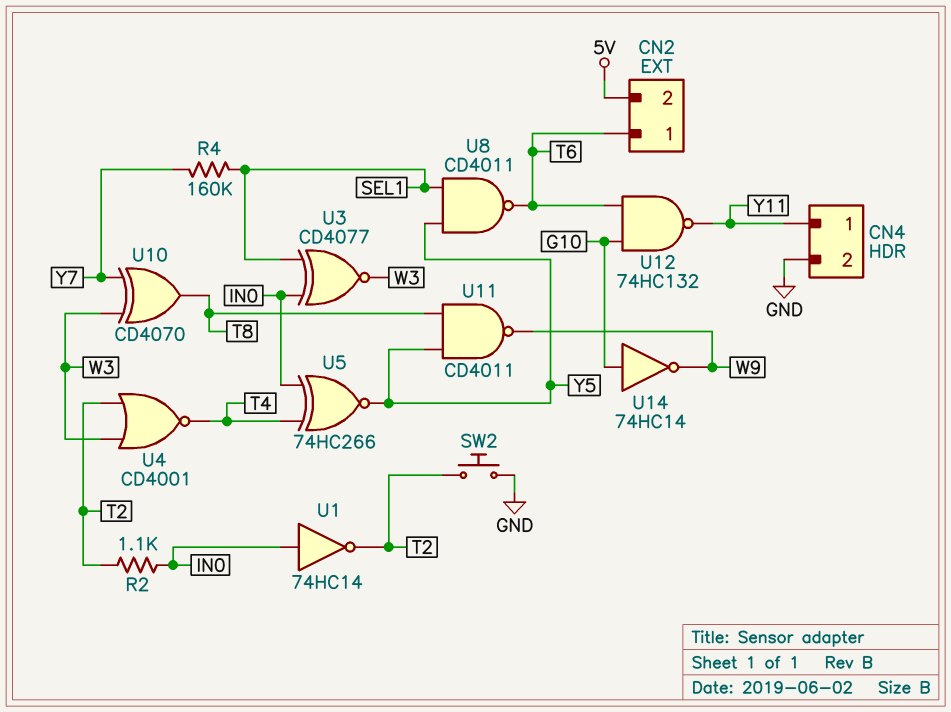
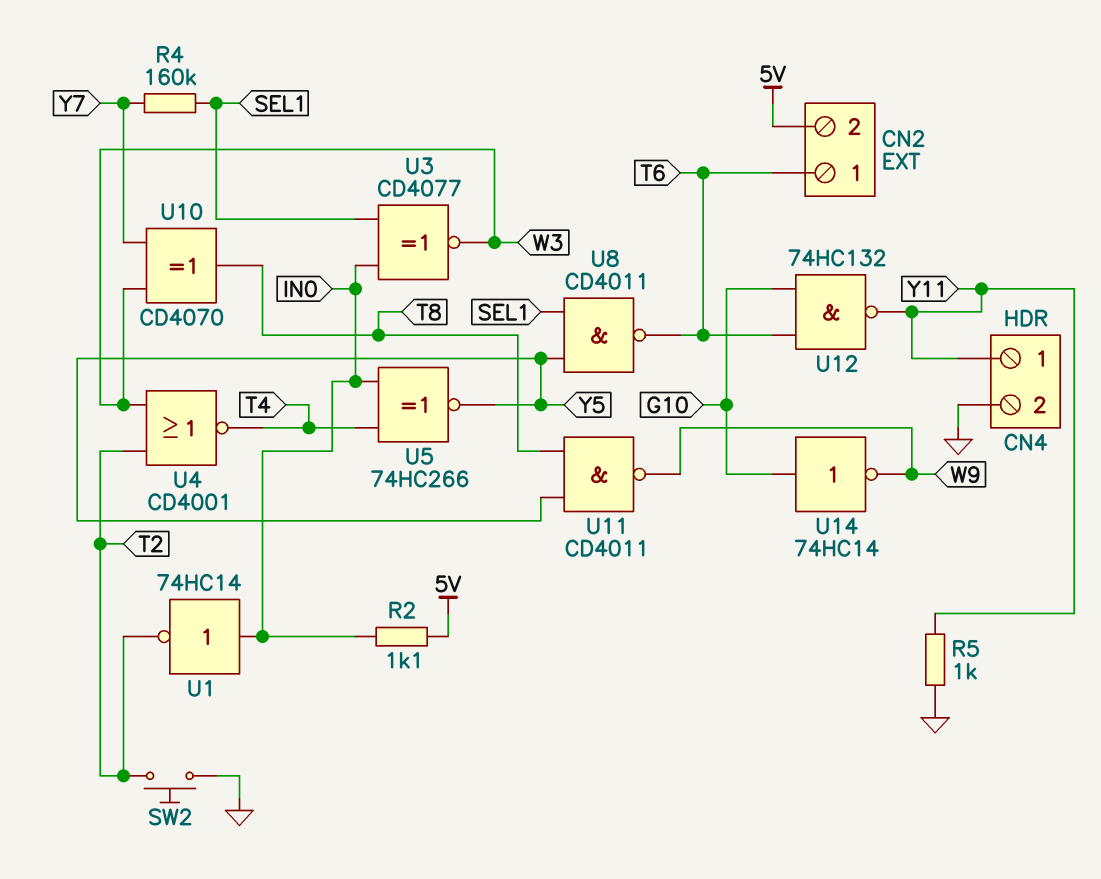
R2: 1.1k (IN0, T2) -> 1.1k (5V, IN0)
R5: none -> 1k (GND, Y11)

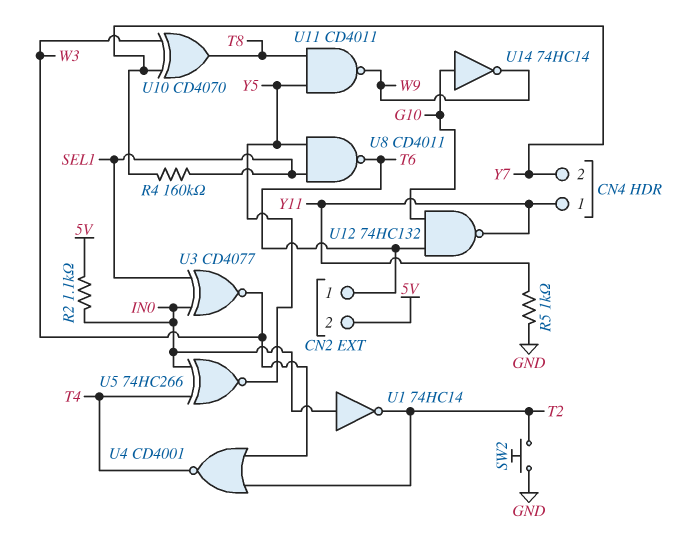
CN4 pin 2: GND -> Y7

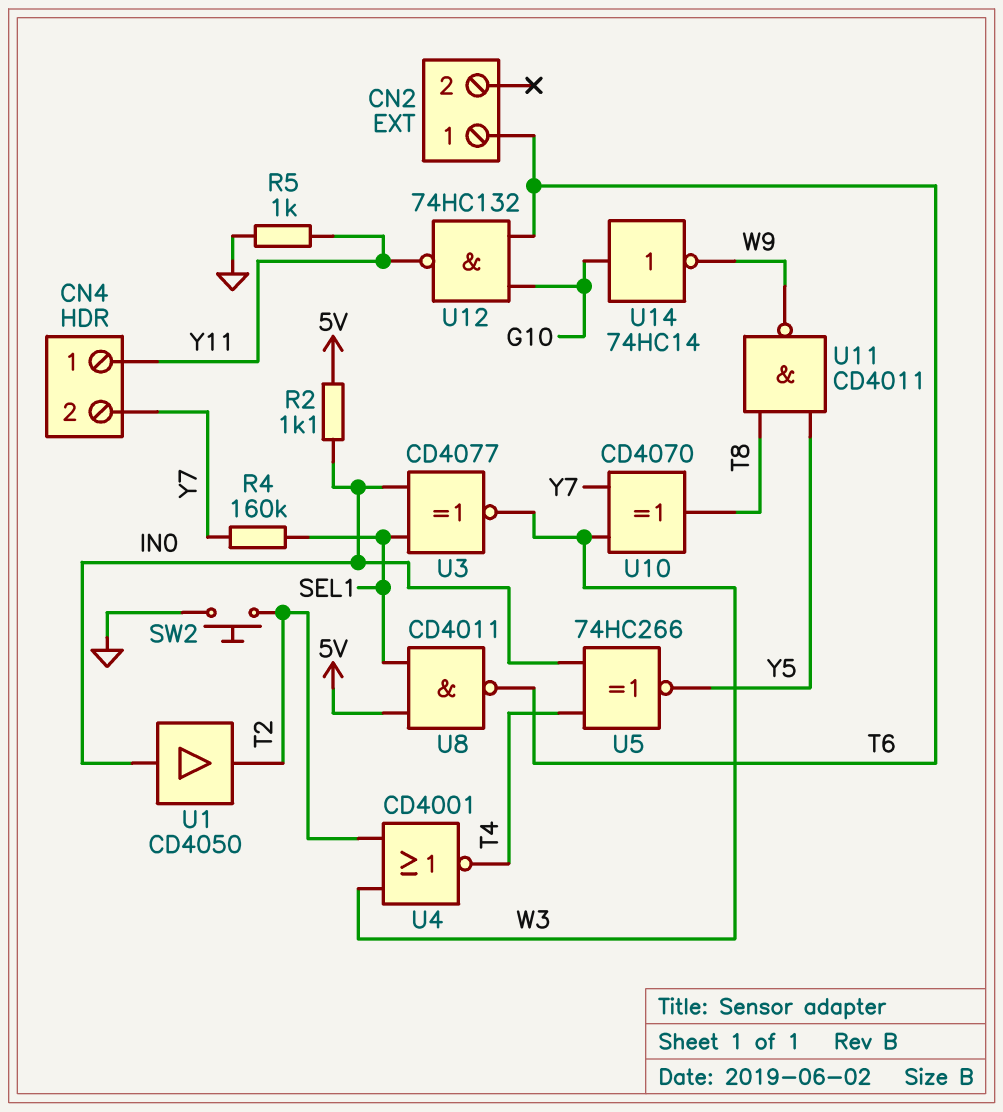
CN2 pin 2: 5V -> none
U1: NOT 74HC14 (in IN0, out T2) -> buffer CD4050 (in IN0, out T2)
U8: NAND CD4011 (in SEL1, in Y5, out T6) -> NAND CD4011 (in 5V, in SEL1, out T6)

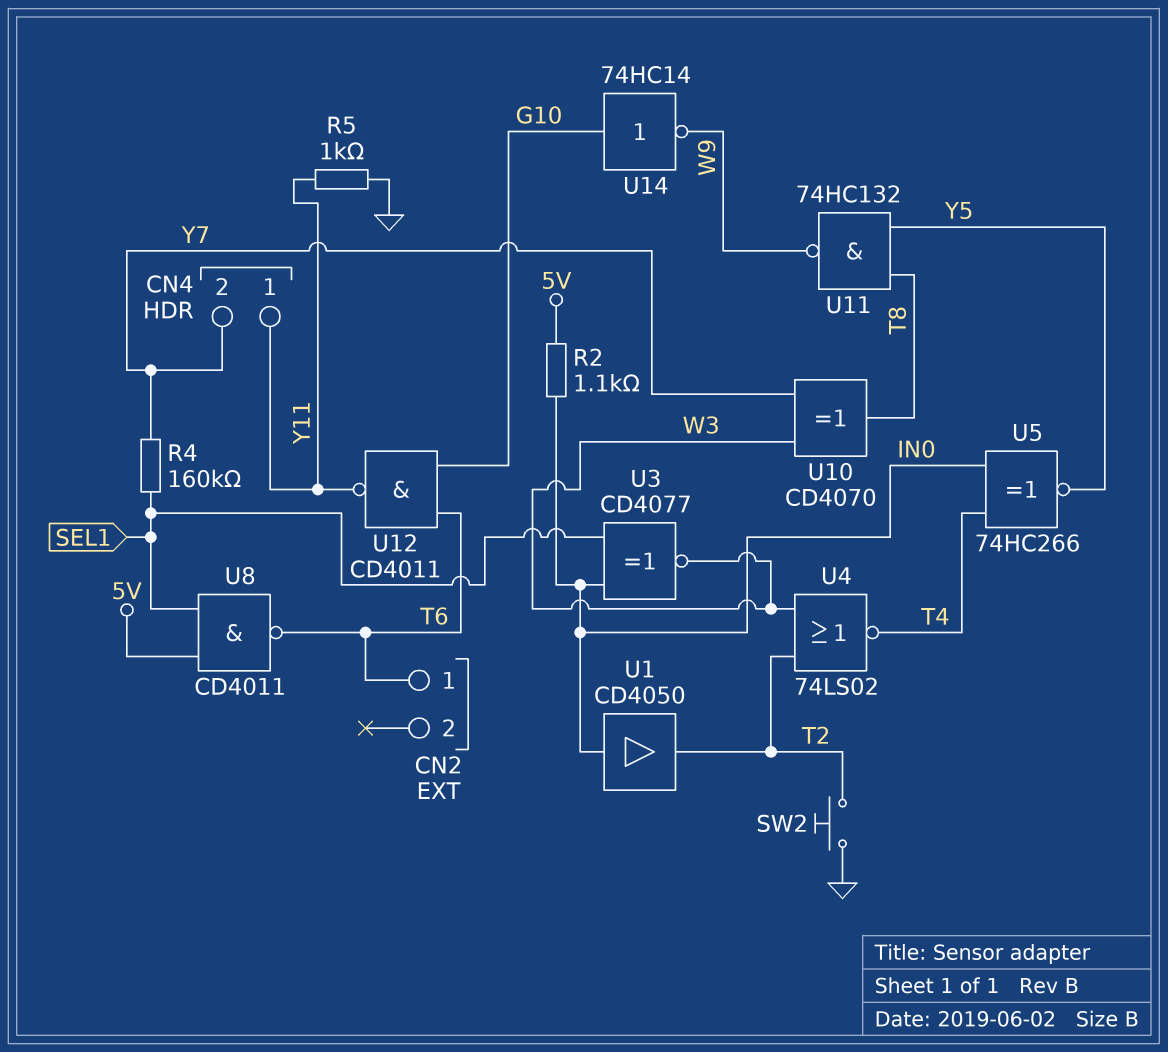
U4: NOR CD4001 (in T2, in W3, out T4) -> NOR 74LS02 (in T2, in W3, out T4)
U11: NAND CD4011 (in T8, in Y5, out W9) -> NAND 74HC132 (in T8, in Y5, out W9)
U12: NAND 74HC132 (in G10, in T6, out Y11) -> NAND CD4011 (in G10, in T6, out Y11)

